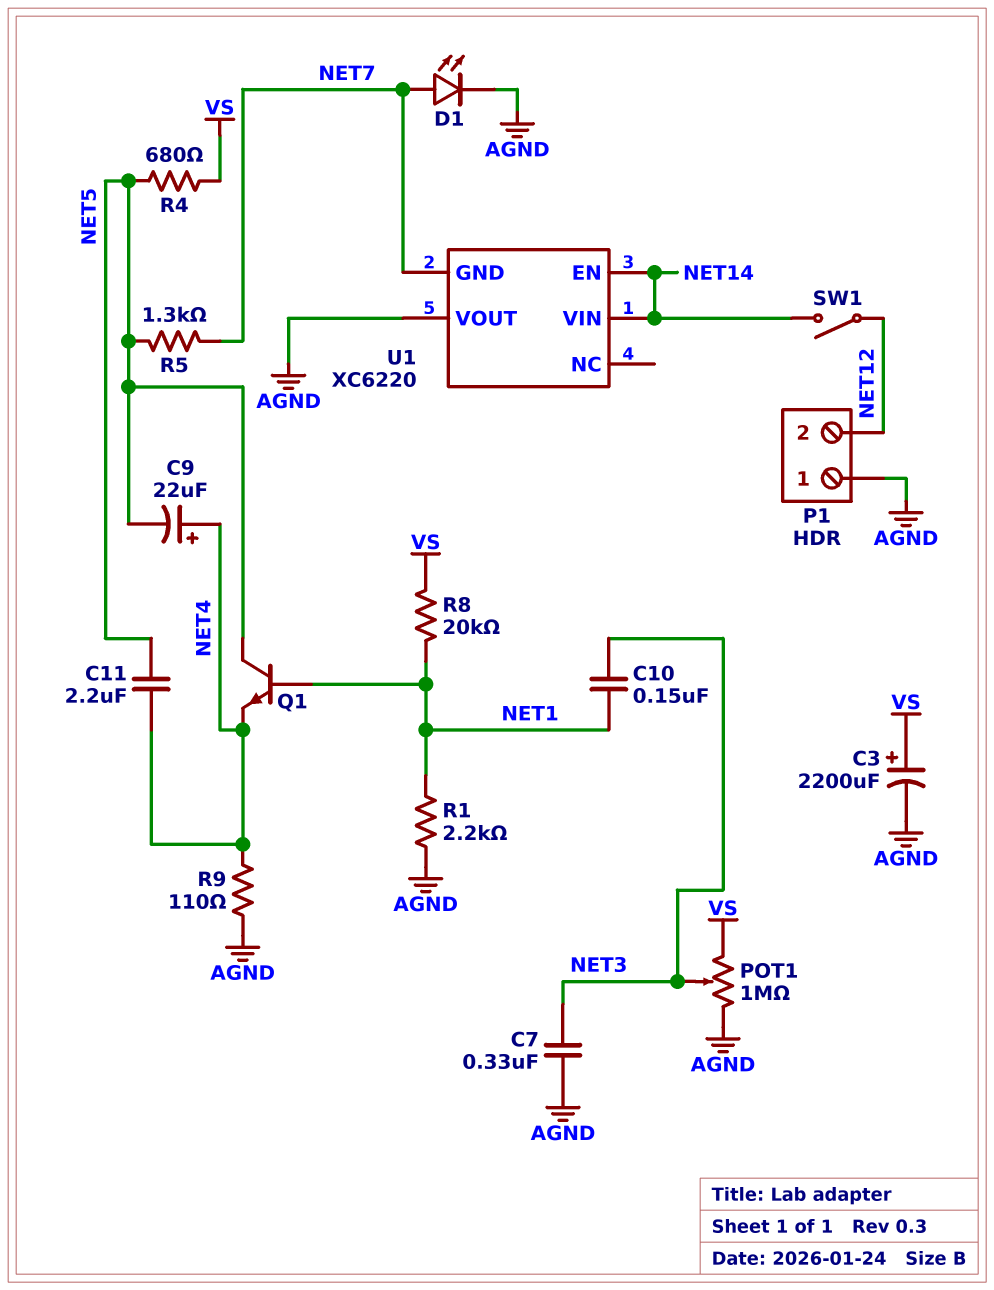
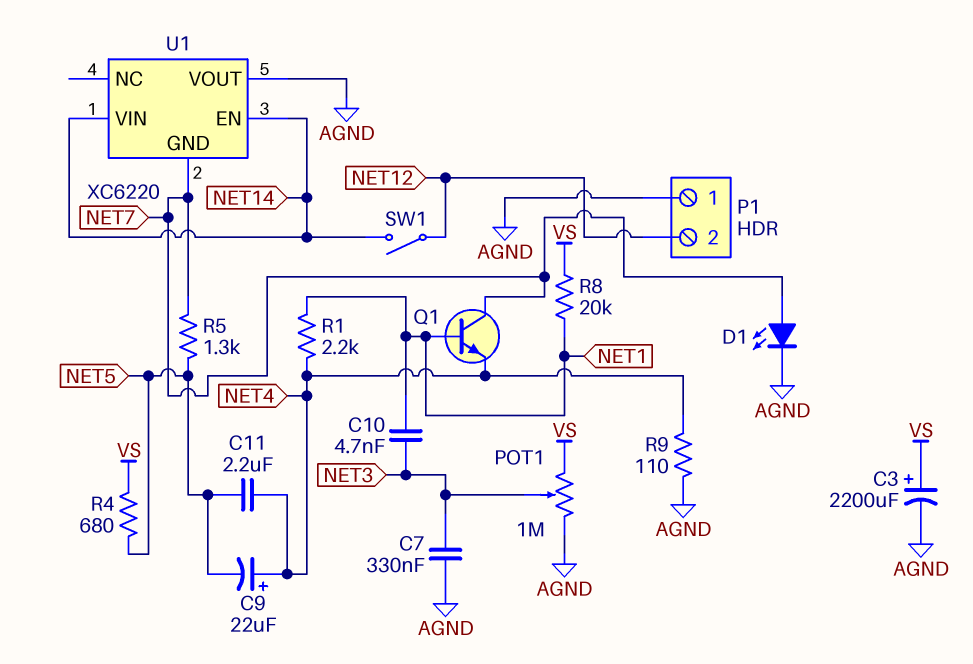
C10: 150nF (NET1, NET3) -> 4.7nF (NET1, NET3)
Q1: NPN (B NET1, C NET5, E NET4) -> NPN (B NET1, C NET7, E NET4)
R1: 2.2k (AGND, NET1) -> 2.2k (NET1, NET4)

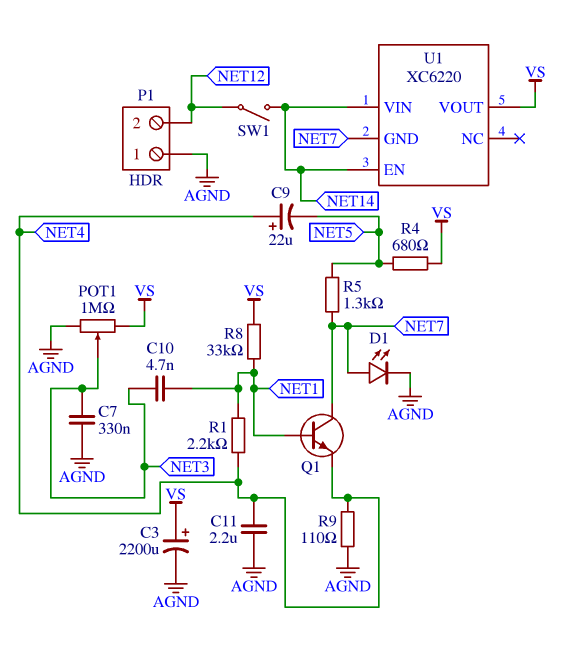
C11: 2.2uF (NET4, NET5) -> 2.2uF (AGND, NET4)
R8: 20k (NET1, VS) -> 33k (NET1, VS)
U1 pin VOUT: AGND -> VS

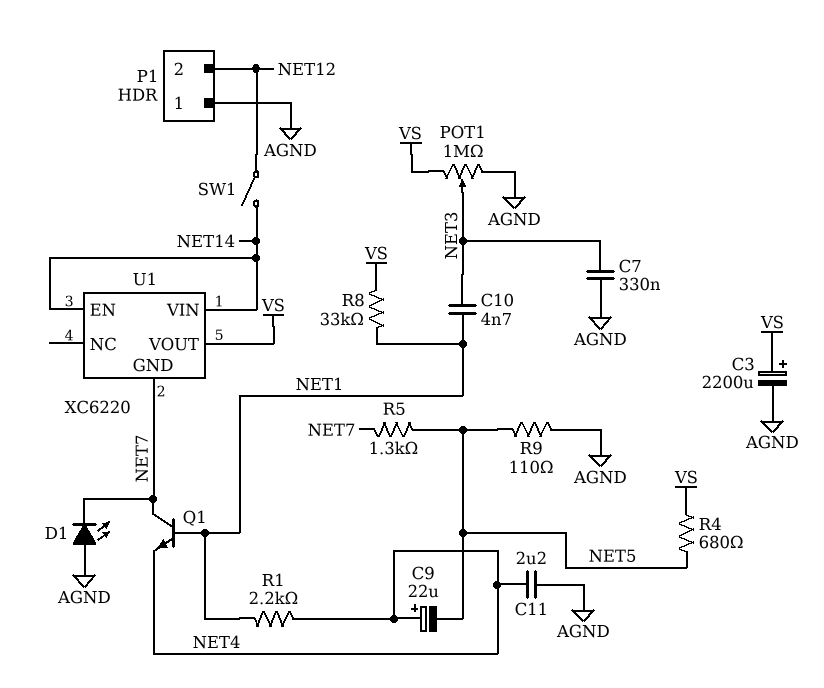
D1: LED (A NET7, K AGND) -> LED (A AGND, K NET7)
R9: 110 (AGND, NET4) -> 110 (AGND, NET5)

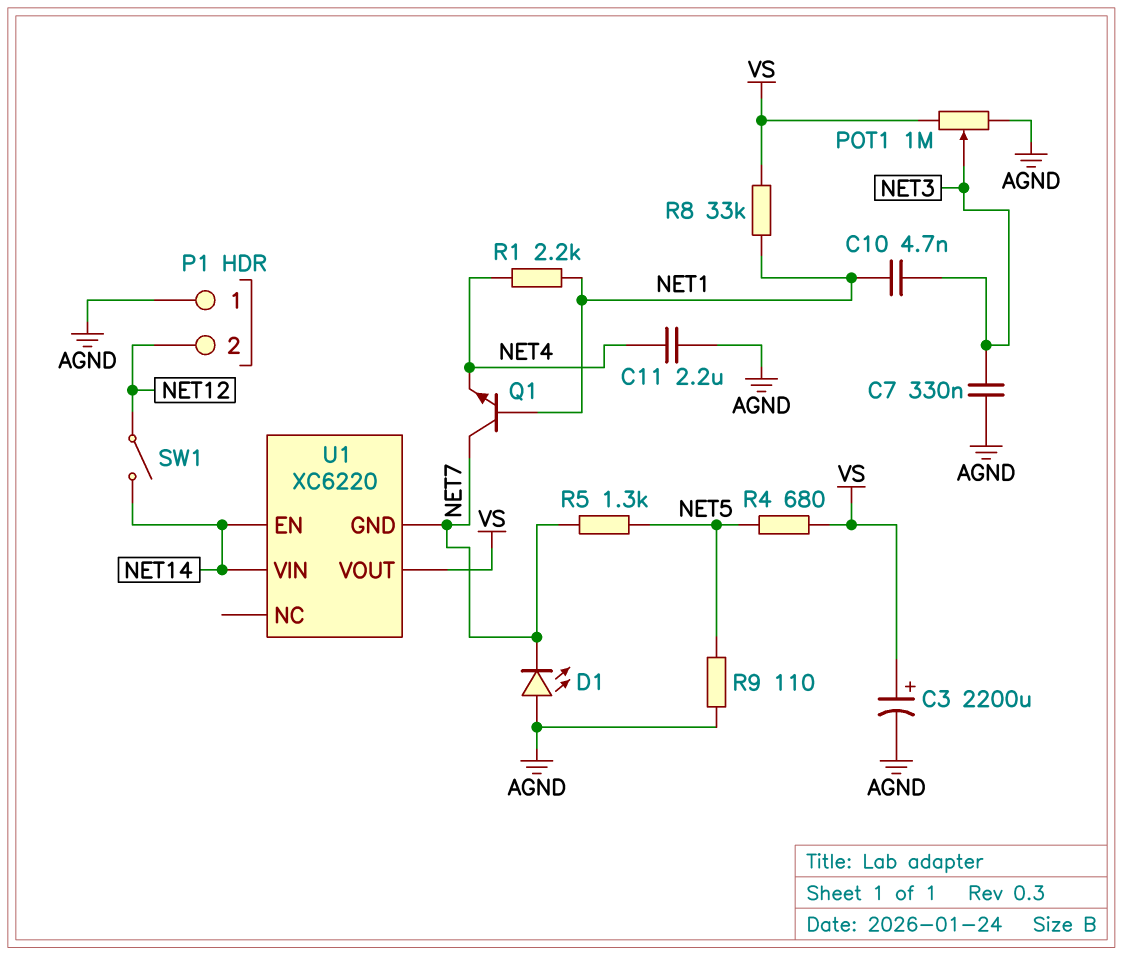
C9: 22uF (plus NET4, minus NET5) -> none

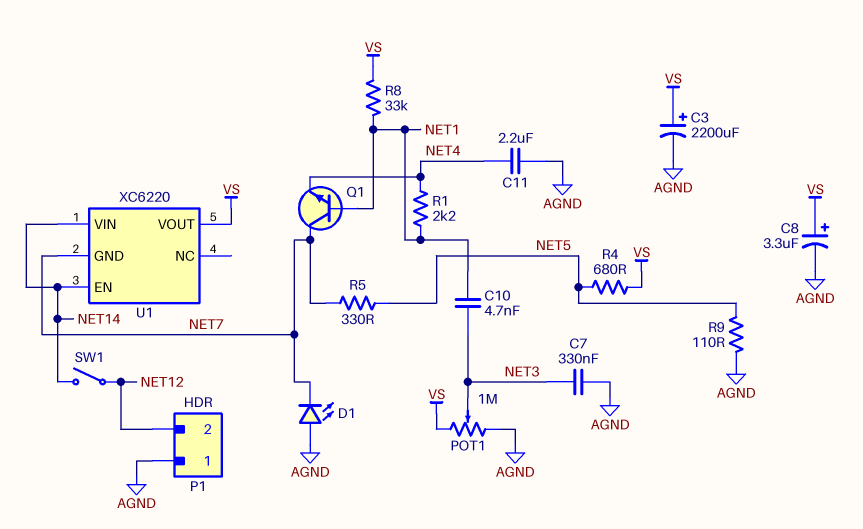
C8: none -> 3.3uF (plus VS, minus AGND)
R5: 1.3k (NET5, NET7) -> 330 (NET5, NET7)

